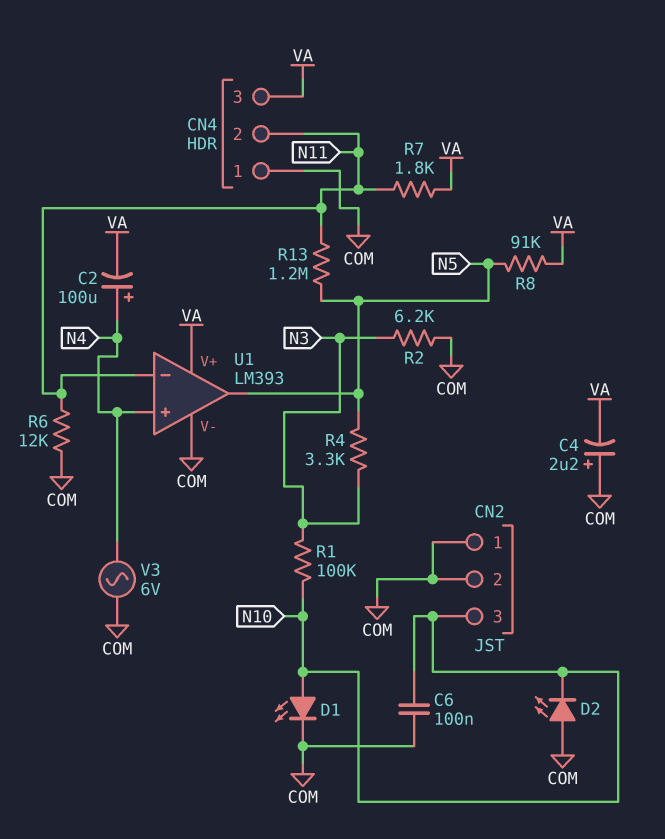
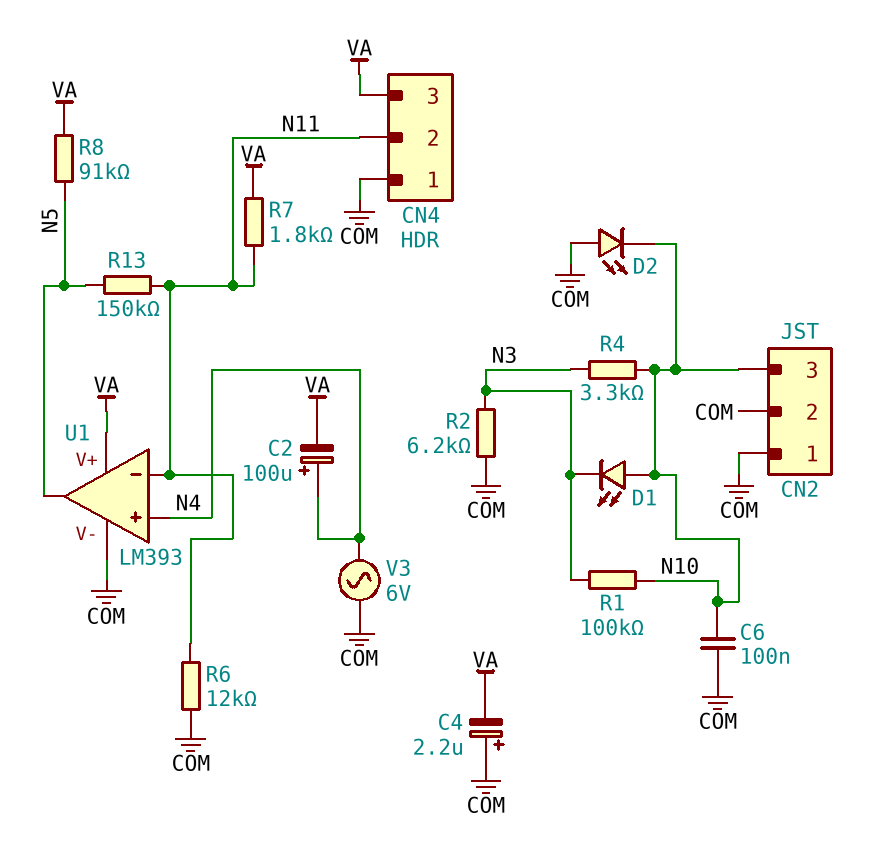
D1: LED (A N10, K COM) -> LED (A N10, K N3)
R4: 3.3k (N3, N5) -> 3.3k (N3, N10)
R13: 1.2M (N5, N11) -> 150k (N5, N11)

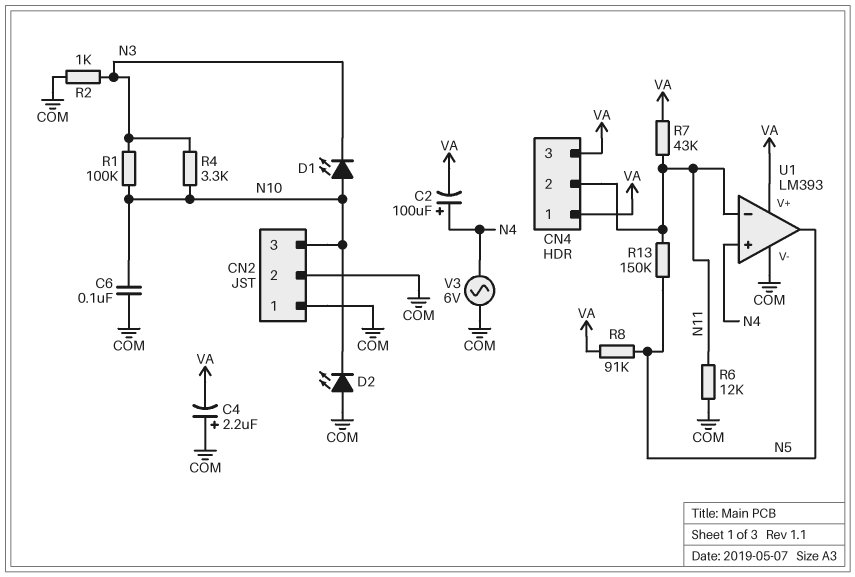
CN4 pin 1: COM -> VA
R2: 6.2k (COM, N3) -> 1k (COM, N3)
R7: 1.8k (N11, VA) -> 43k (N11, VA)

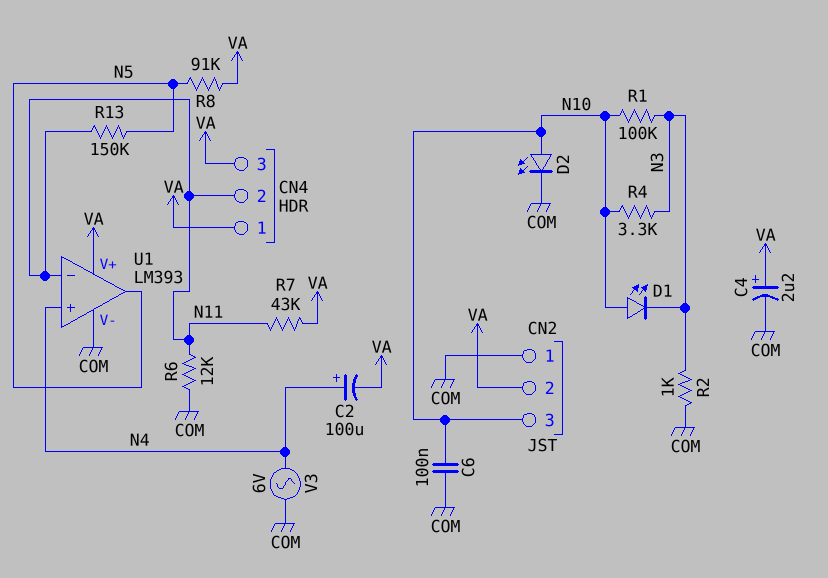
C4: 2.2uF (plus COM, minus VA) -> 2.2uF (plus VA, minus COM)
CN2 pin 2: COM -> VA
D2: LED (A COM, K N10) -> LED (A N10, K COM)

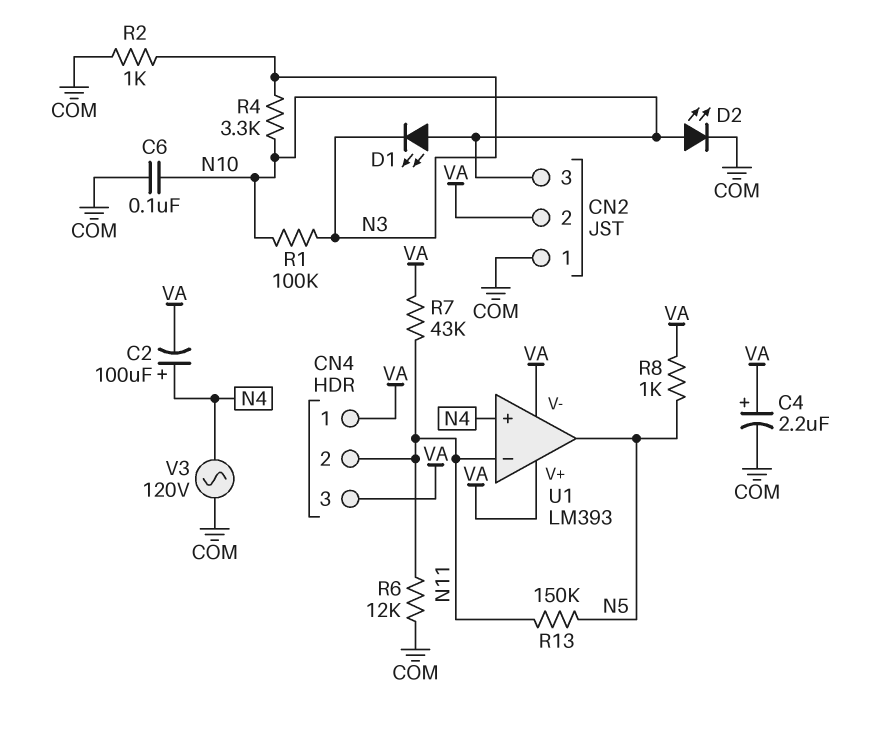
R8: 91k (N5, VA) -> 1k (N5, VA)
U1 pin V-: COM -> VA
V3: AC 6V (COM, N4) -> AC 120V (COM, N4)

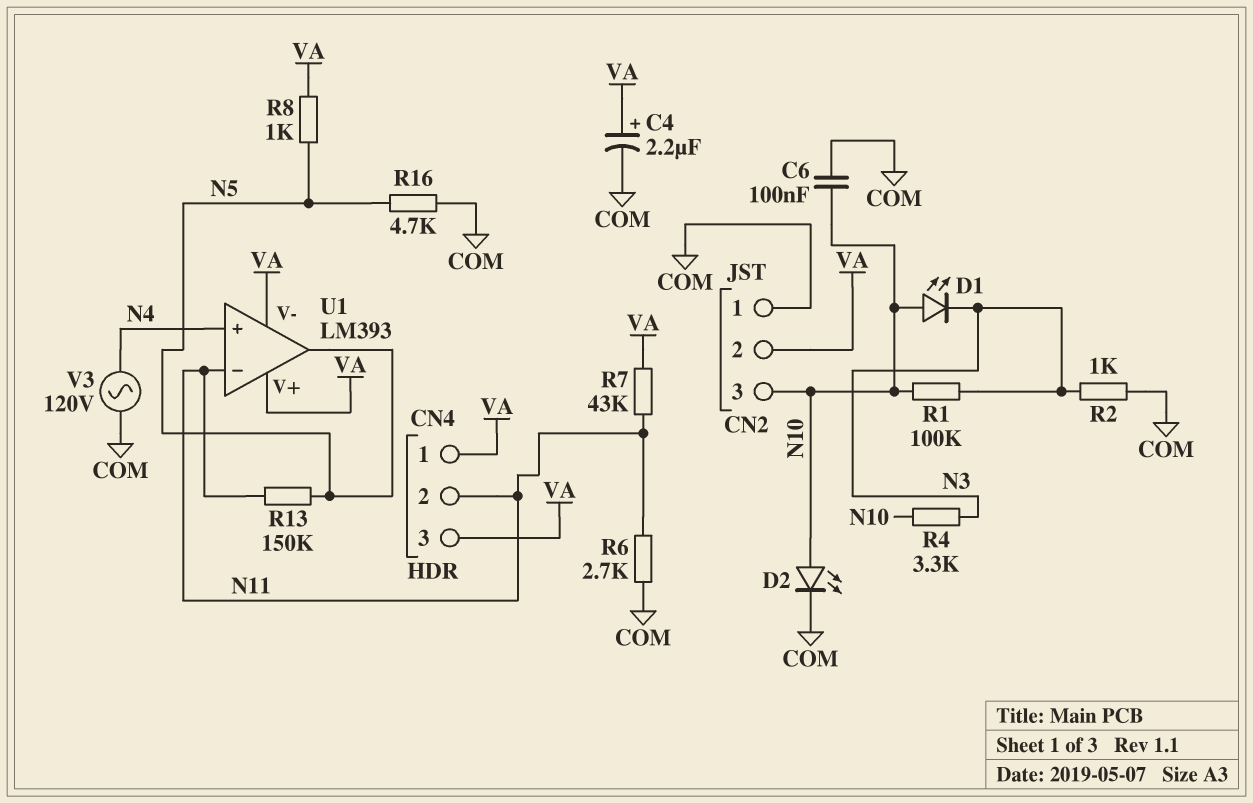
C2: 100uF (plus N4, minus VA) -> none
R6: 12k (COM, N11) -> 2.7k (COM, N11)
R16: none -> 4.7k (COM, N5)

